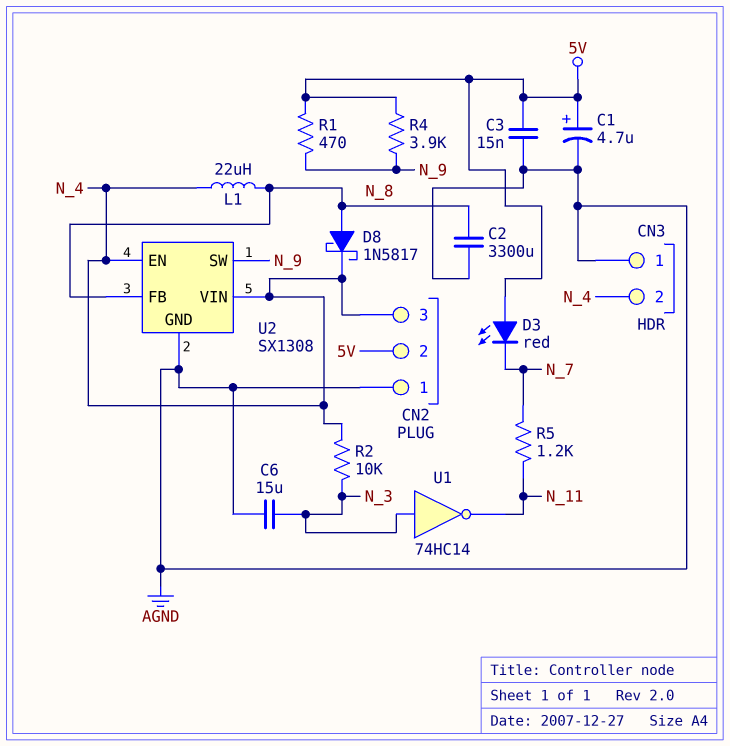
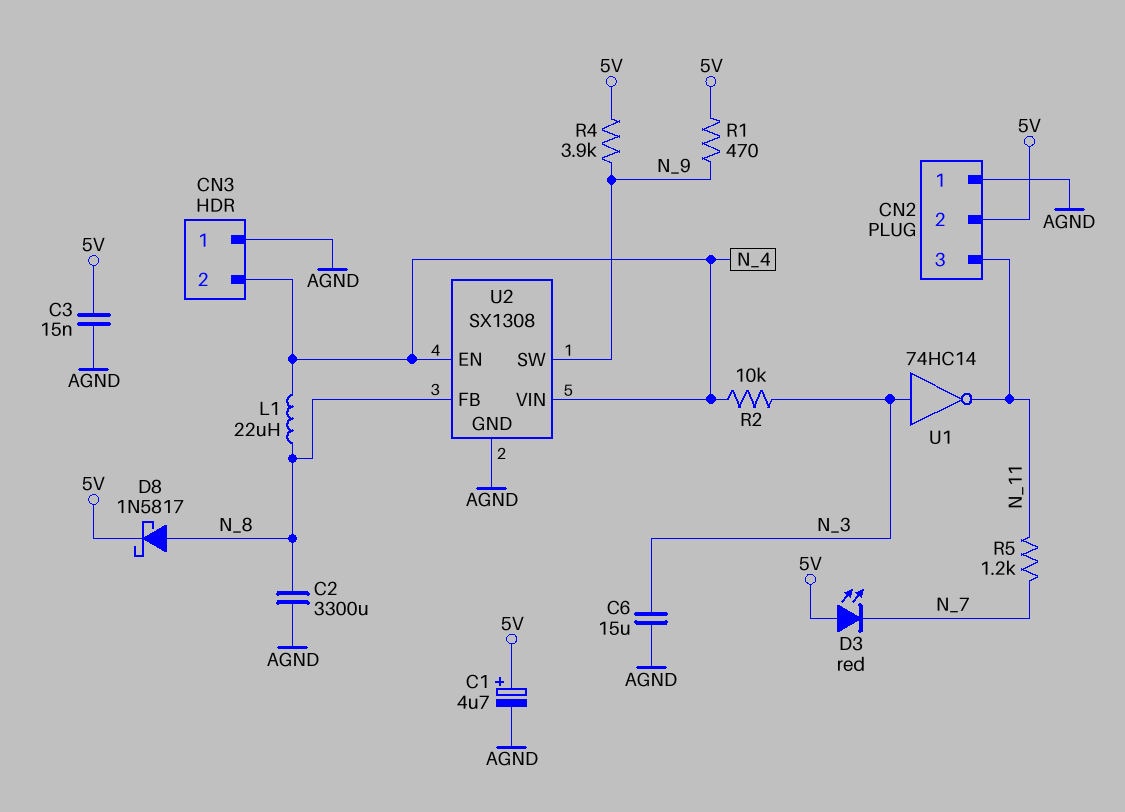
CN2 pin 3: N_4 -> N_11
D8: schottky 1N5817 (A N_8, K N_4) -> schottky 1N5817 (A N_8, K 5V)

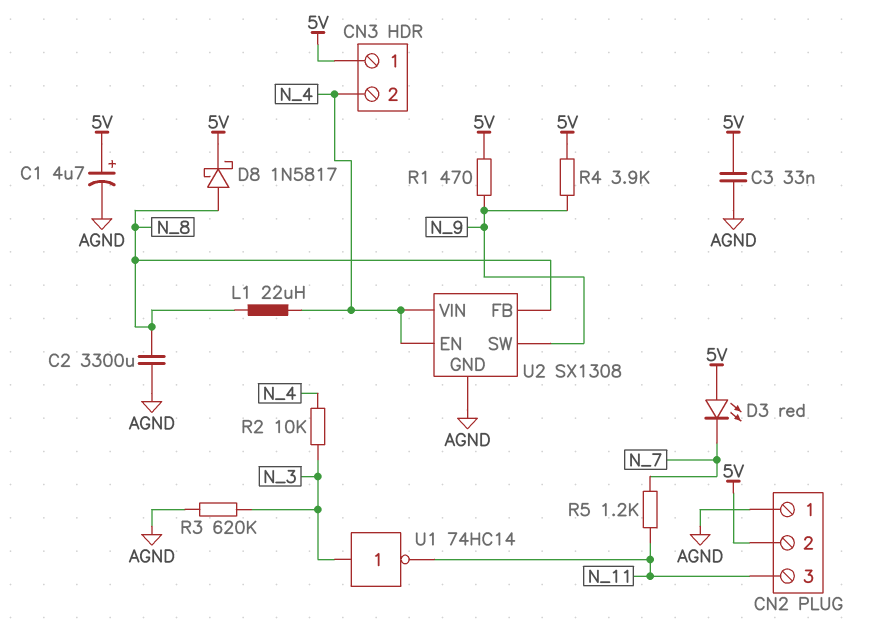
C3: 15nF (5V, AGND) -> 33nF (5V, AGND)
C6: 15uF (AGND, N_3) -> none
CN3 pin 1: AGND -> 5V
R3: none -> 620k (AGND, N_3)

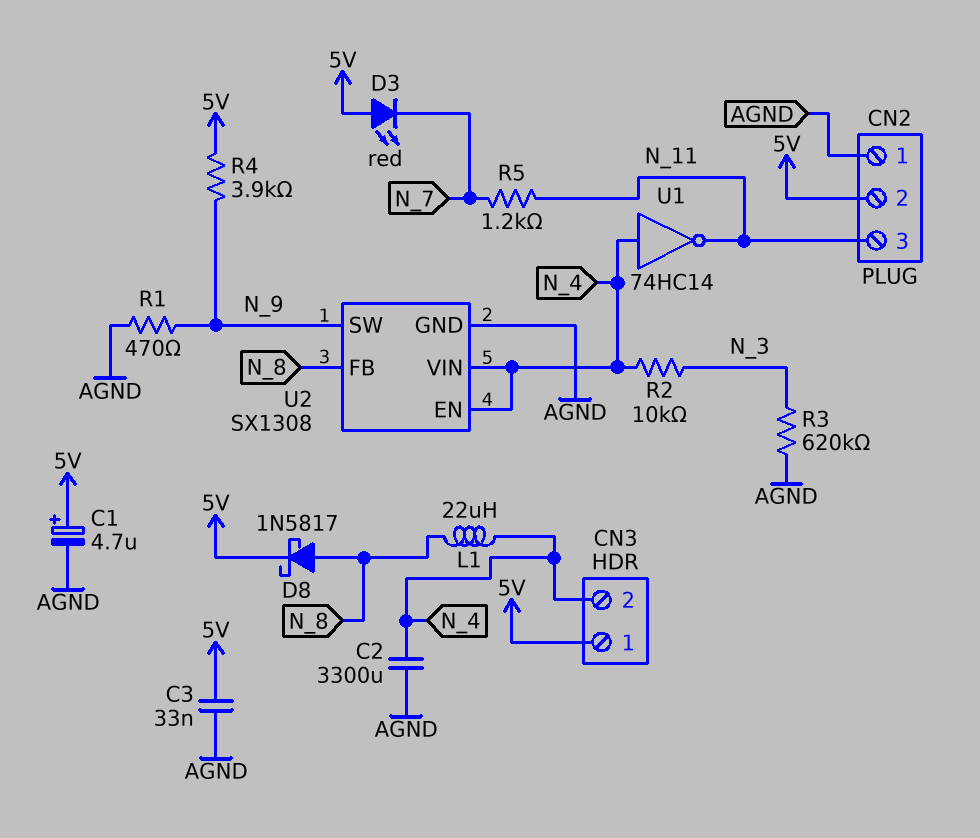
C2: 3300uF (AGND, N_8) -> 3300uF (AGND, N_4)
R1: 470 (5V, N_9) -> 470 (AGND, N_9)
U1: NOT 74HC14 (in N_3, out N_11) -> NOT 74HC14 (in N_4, out N_11)

